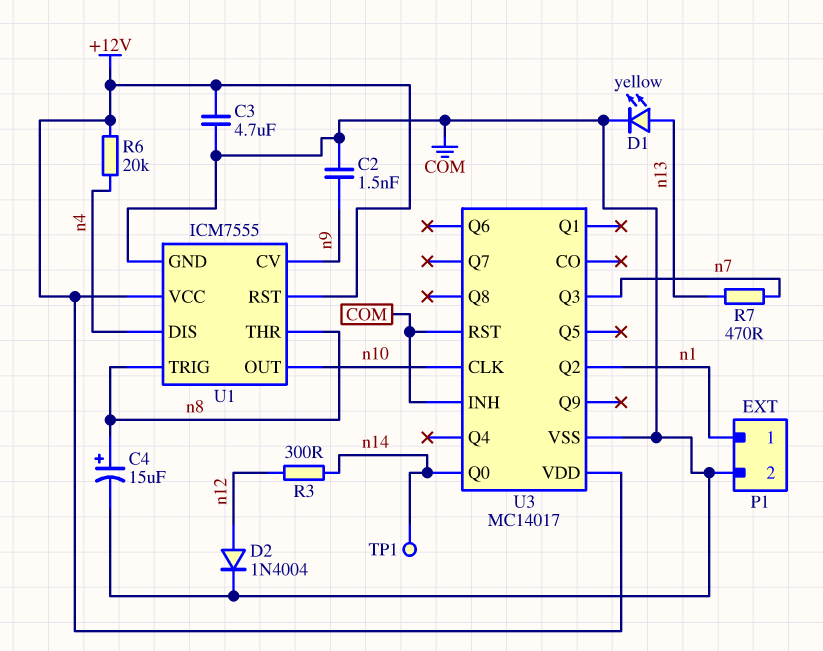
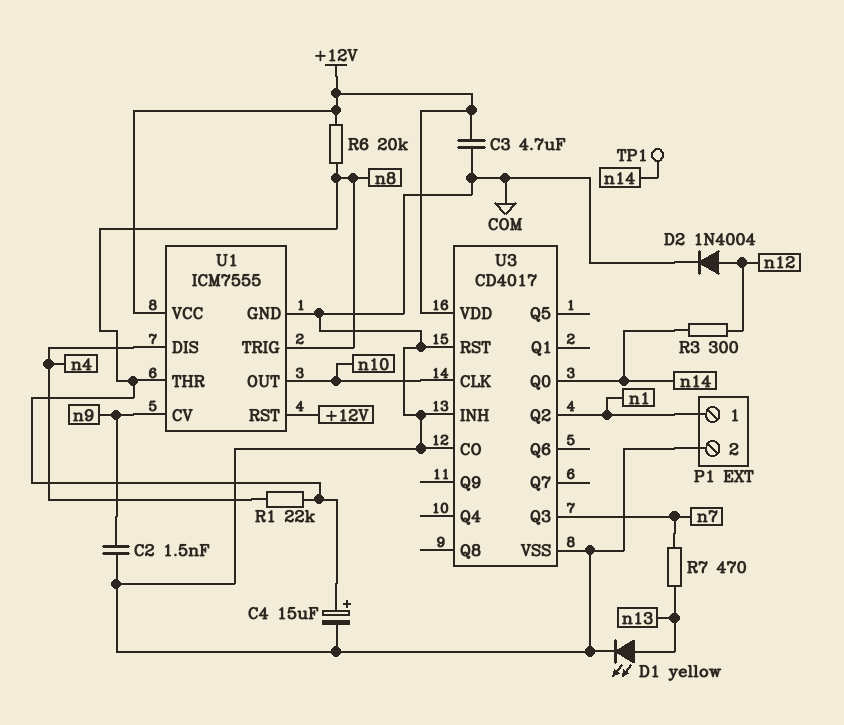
R1: none -> 22k (n4, n8)
R6: 20k (+12V, n4) -> 20k (+12V, n8)
U3: MC14017 -> CD4017
U3 pin CO: none -> COM

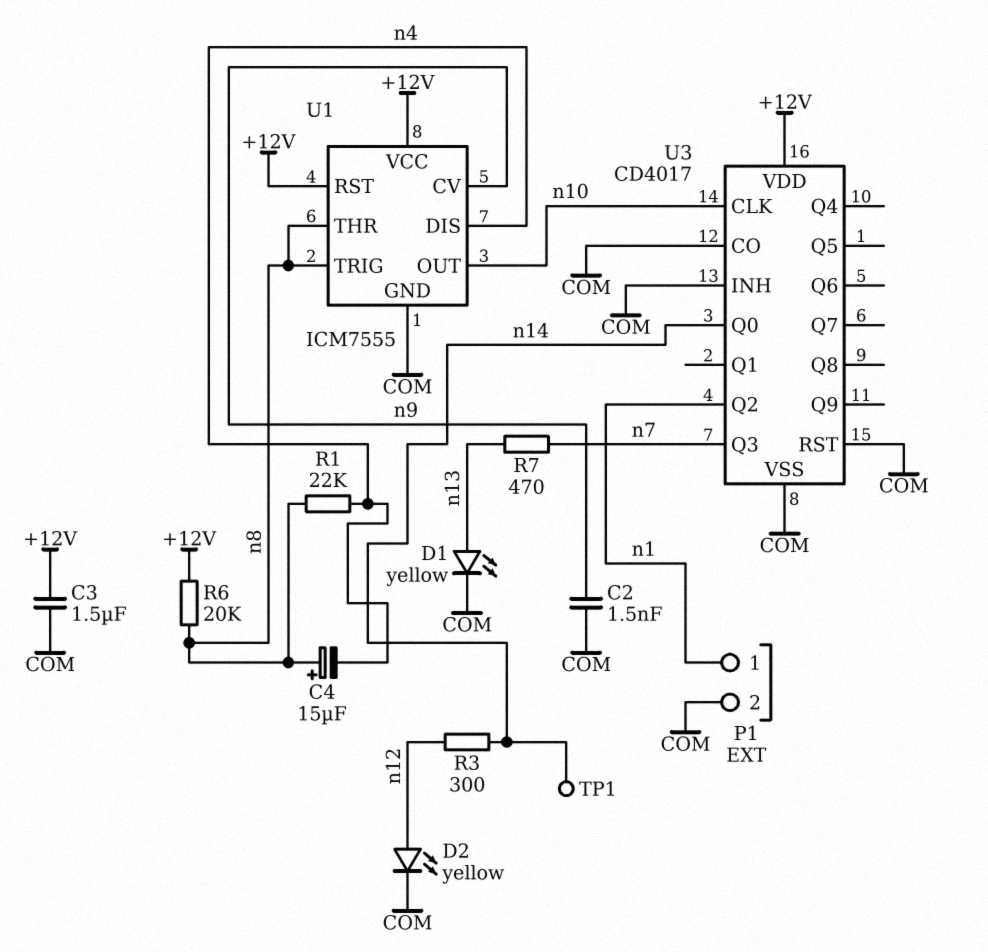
C3: 4.7uF (+12V, COM) -> 1.5uF (+12V, COM)
C4: 15uF (plus n8, minus COM) -> 15uF (plus n8, minus n4)
D2: diode 1N4004 (A n12, K COM) -> LED yellow (A n12, K COM)

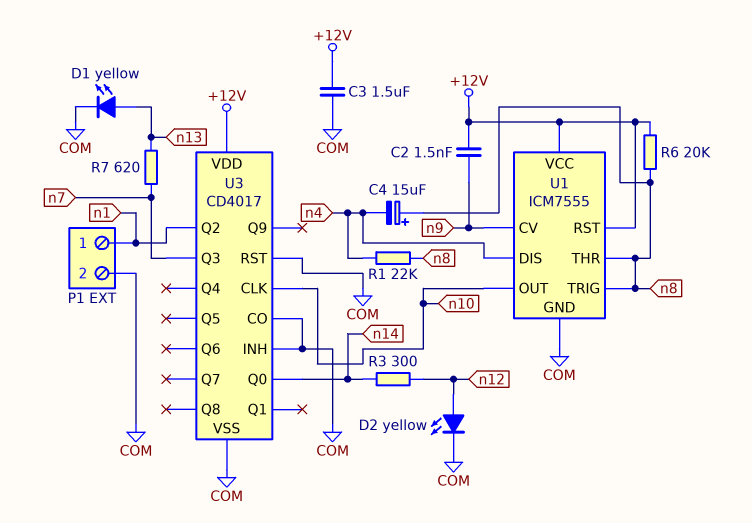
C2: 1.5nF (COM, n9) -> 1.5nF (+12V, n9)
R7: 470 (n7, n13) -> 620 (n7, n13)
TP1: test point (n14) -> none

